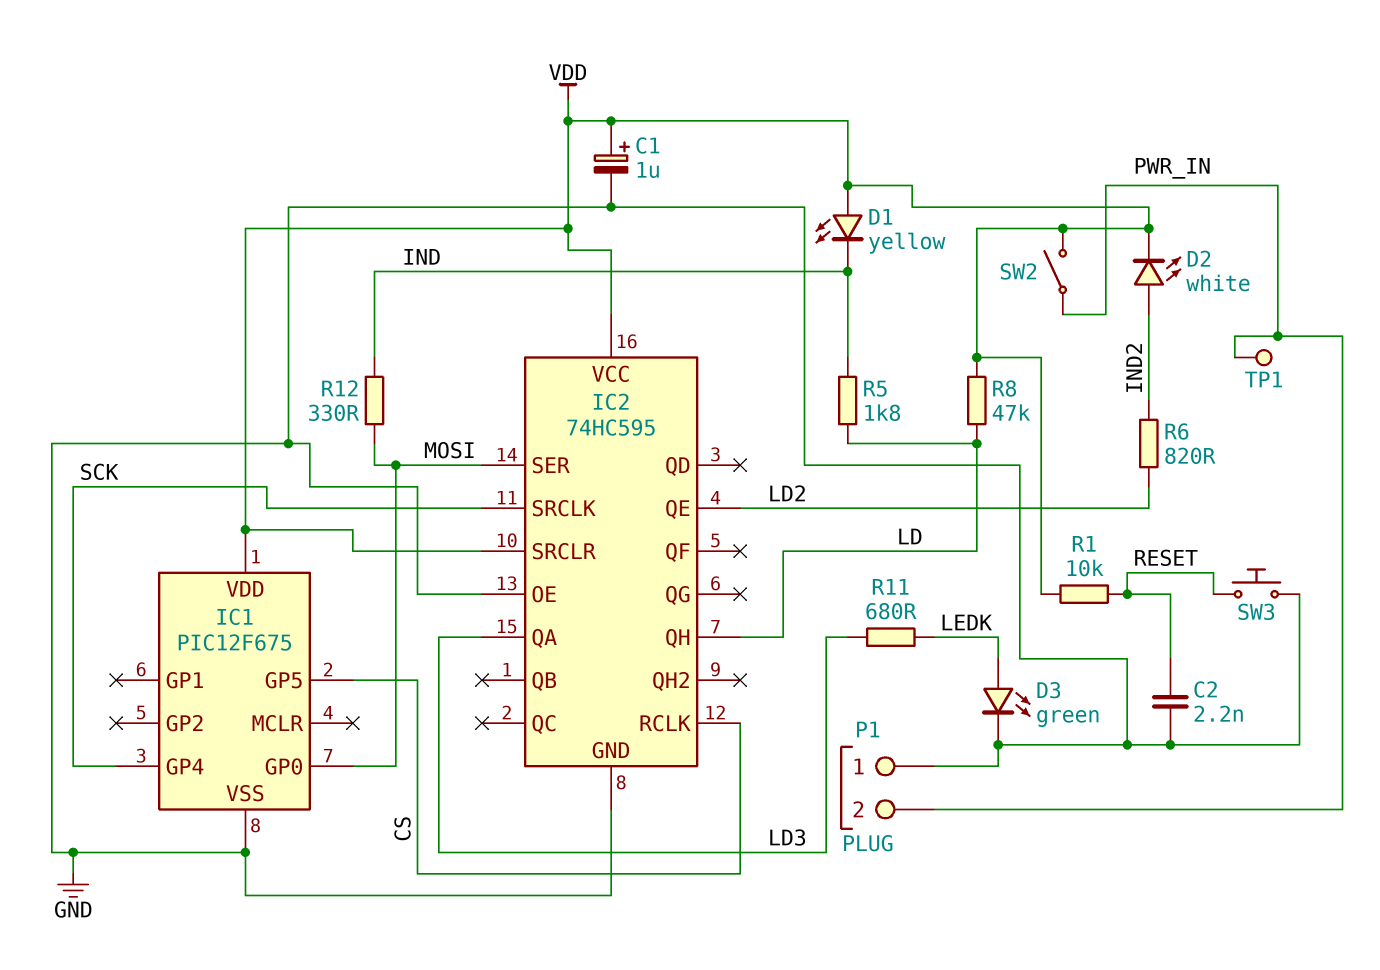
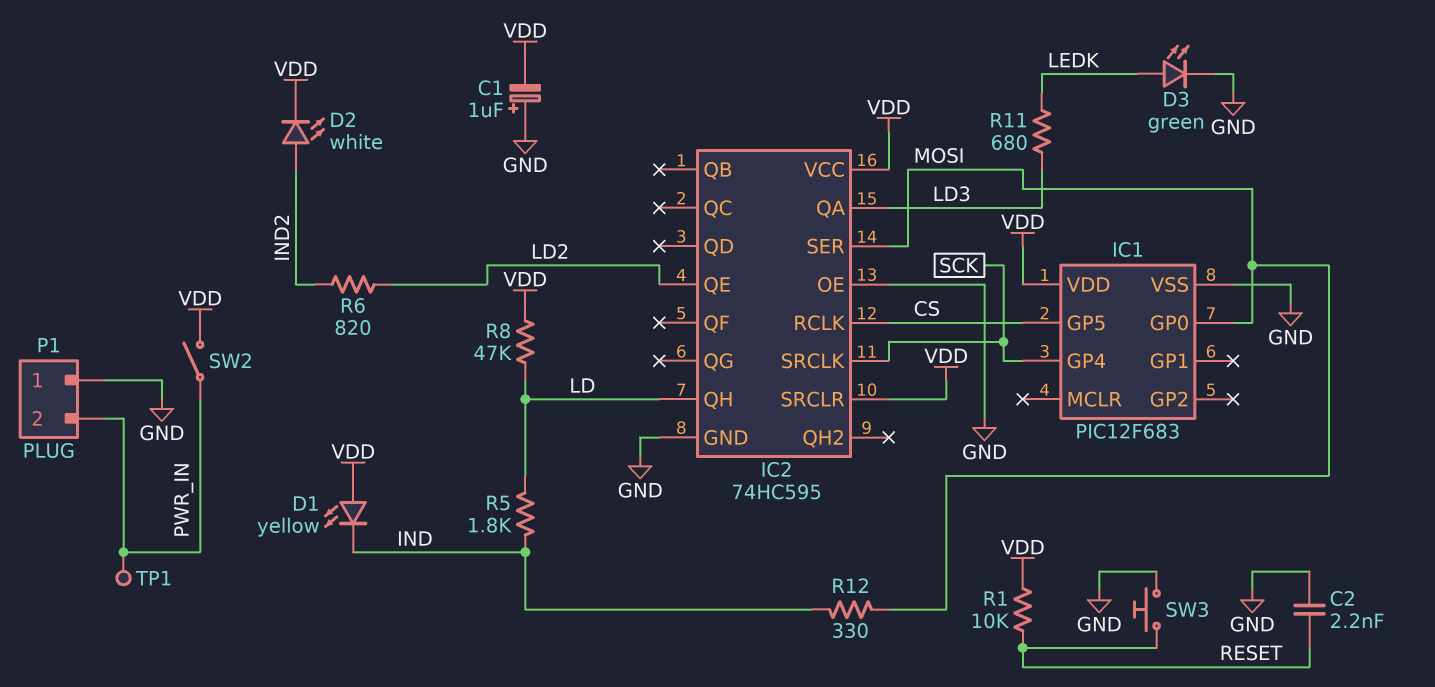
C1: 1uF (plus VDD, minus GND) -> 1uF (plus GND, minus VDD)
IC1: PIC12F675 -> PIC12F683

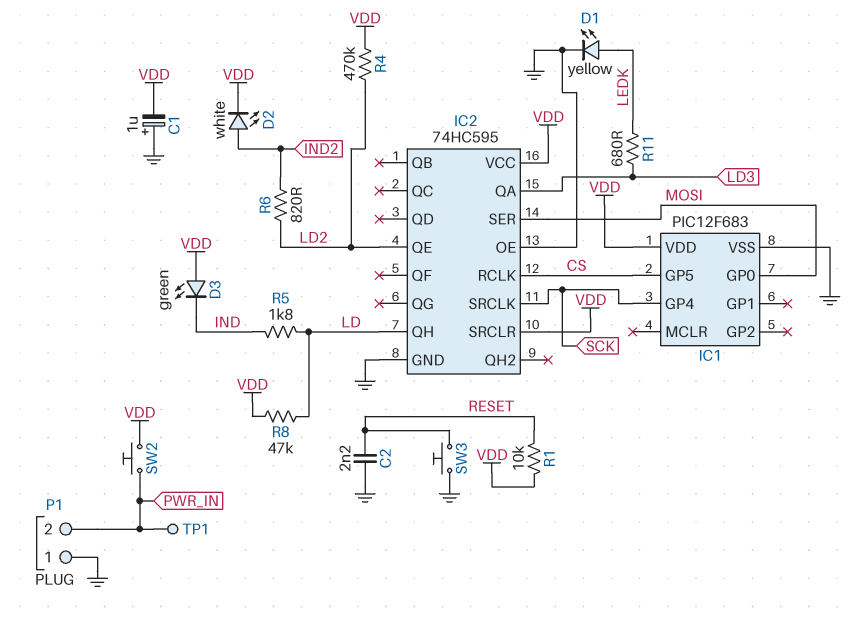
D1: LED yellow (A VDD, K IND) -> LED yellow (A LEDK, K GND)
D3: LED green (A LEDK, K GND) -> LED green (A VDD, K IND)
R4: none -> 470k (LD2, VDD)
R12: 330 (IND, MOSI) -> none
SW2: switch (PWR_IN, VDD) -> button (PWR_IN, VDD)

